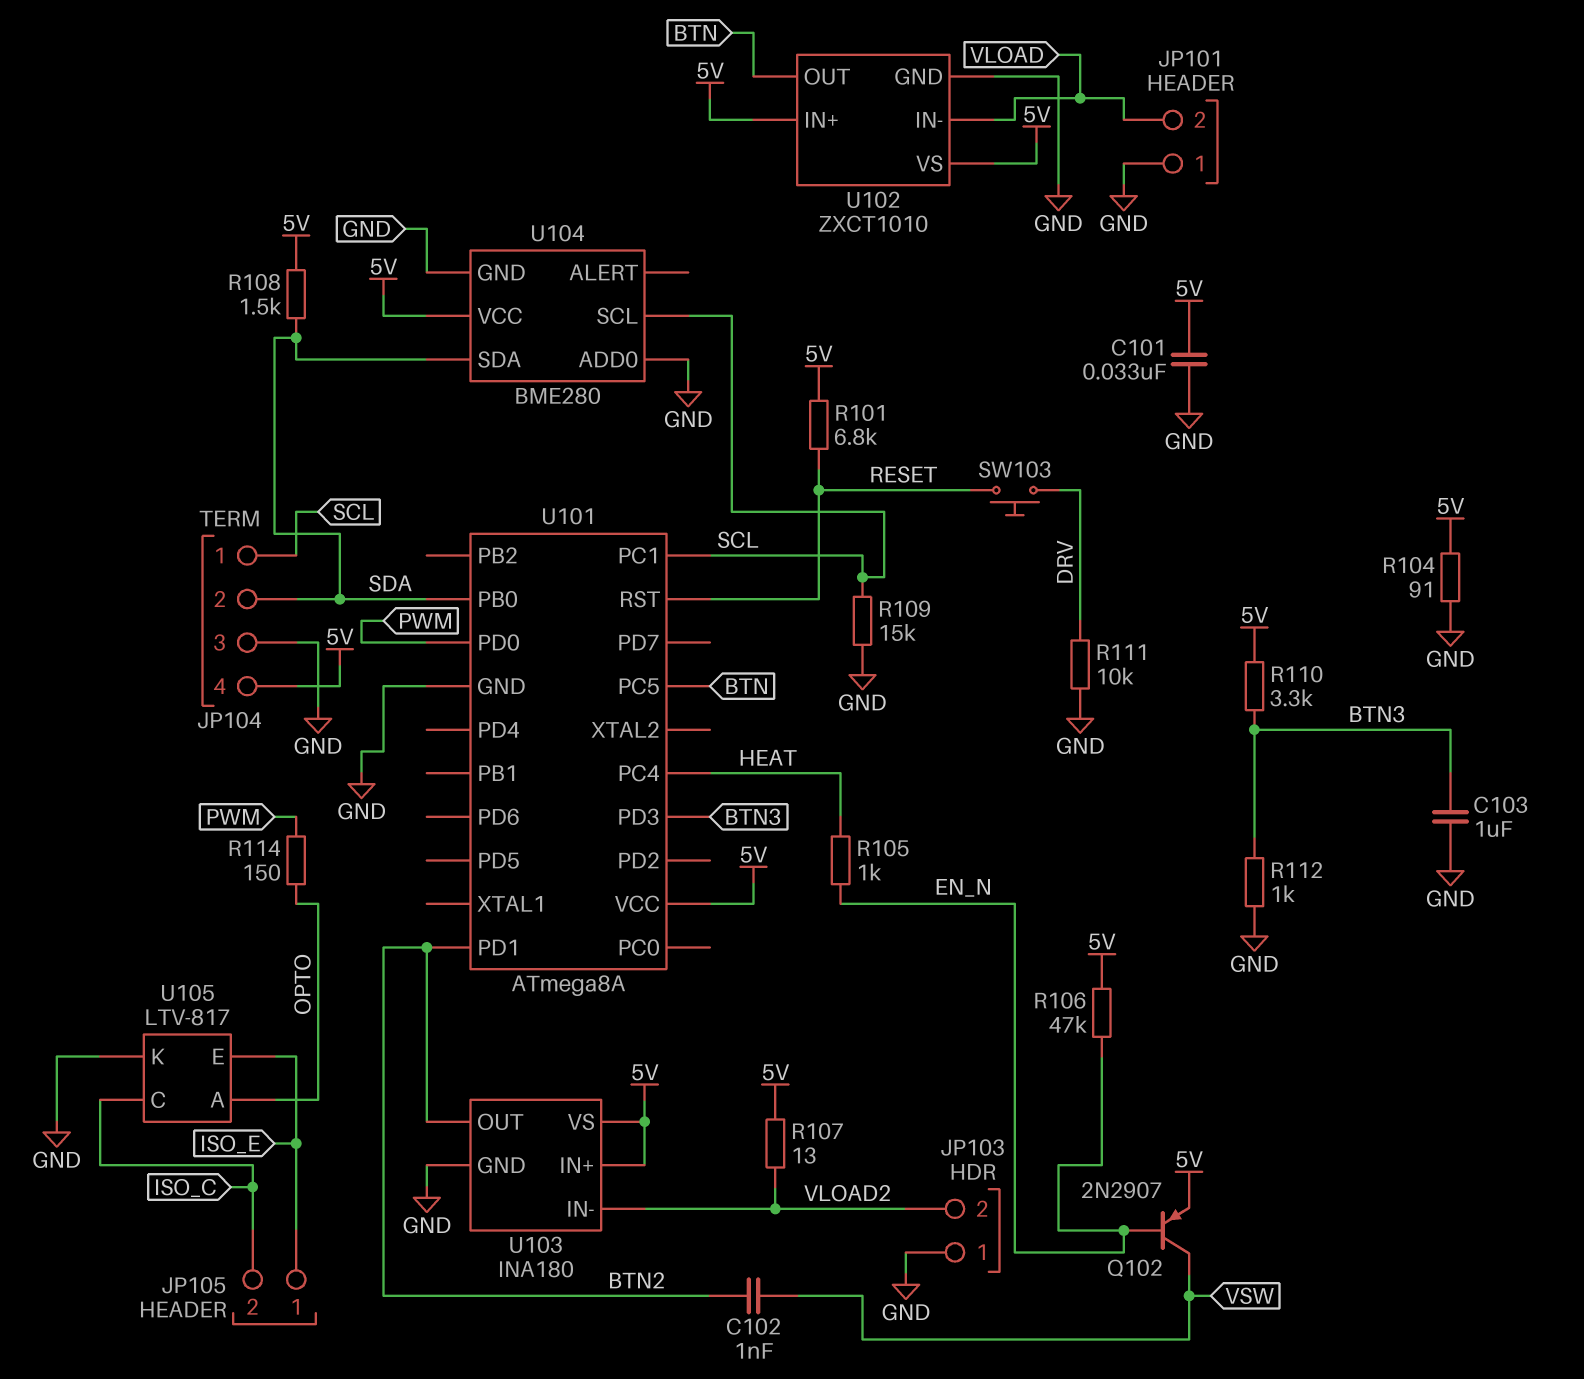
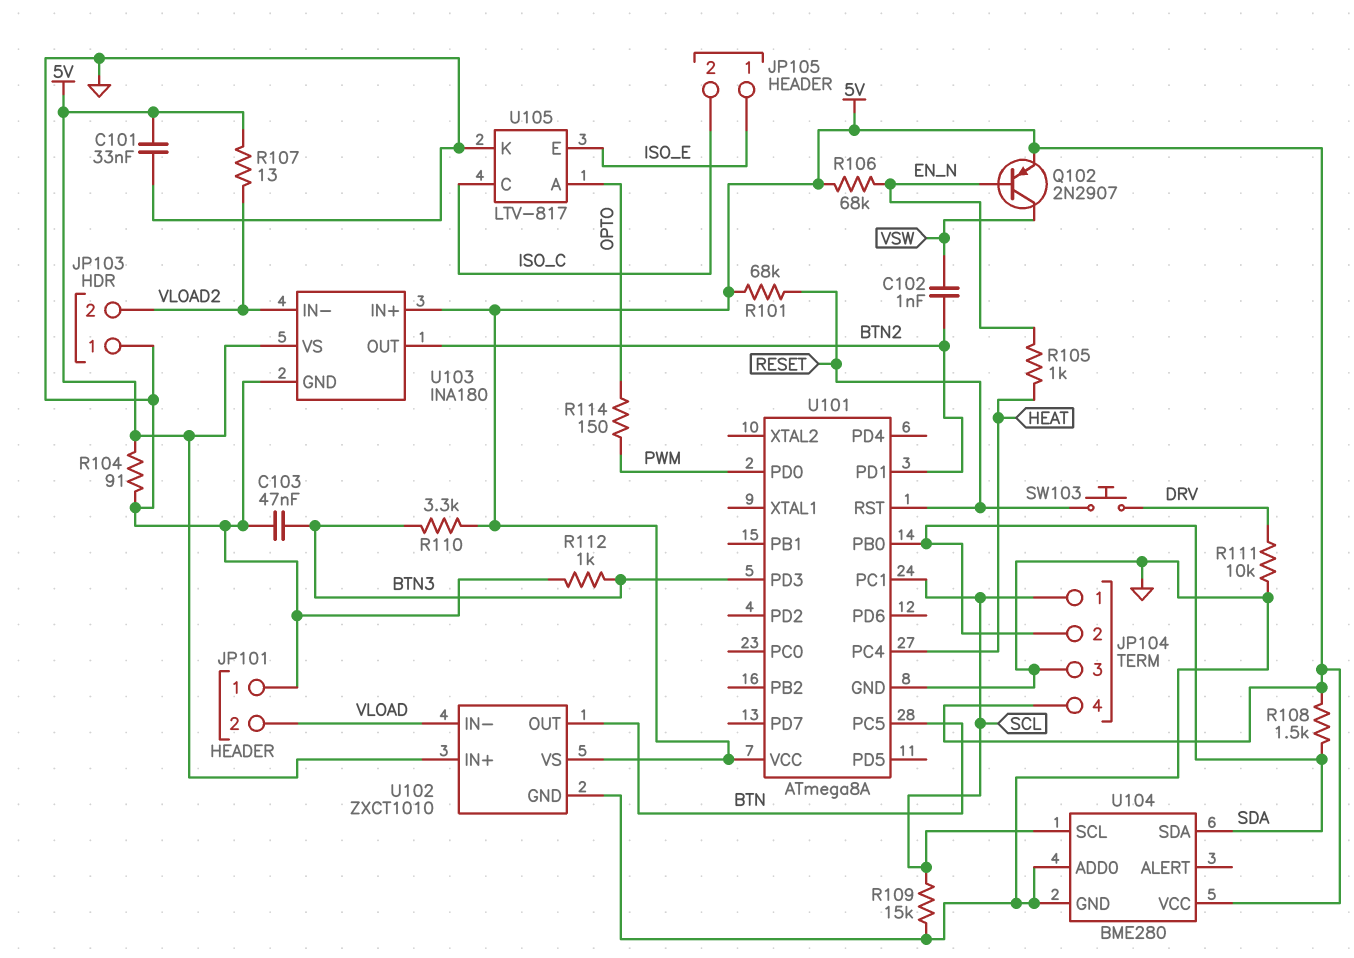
C103: 1uF (BTN3, GND) -> 47nF (BTN3, GND)
R101: 6.8k (5V, RESET) -> 68k (5V, RESET)
R106: 47k (5V, EN_N) -> 68k (5V, EN_N)

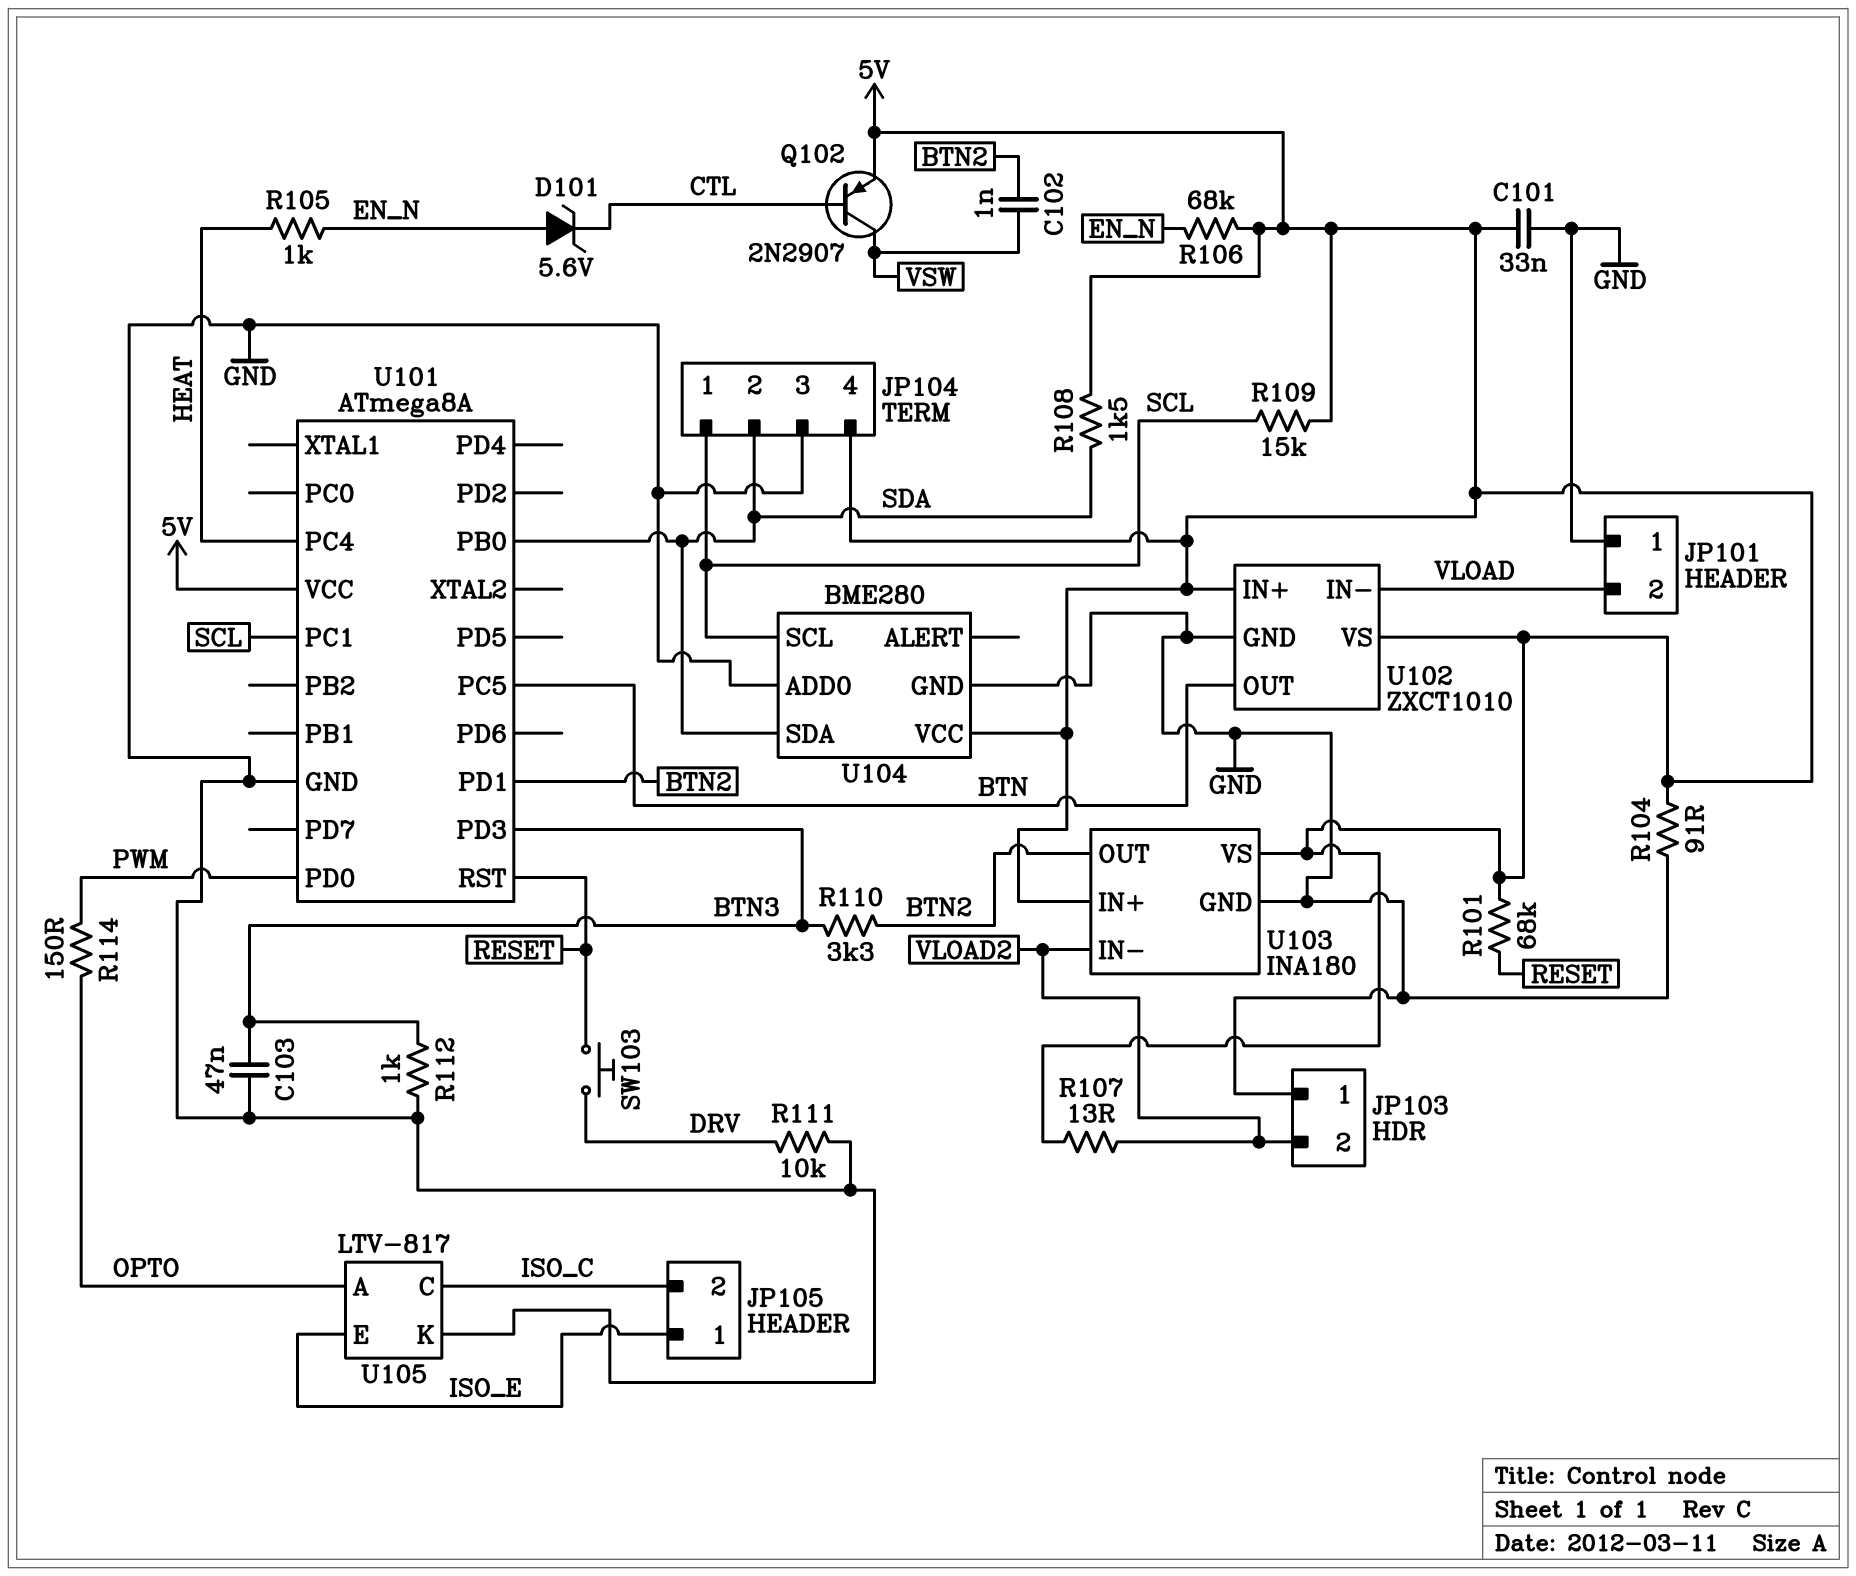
D101: none -> zener 5.6V (A EN_N, K CTL)
Q102: PNP 2N2907 (B EN_N, C VSW, E 5V) -> PNP 2N2907 (B CTL, C VSW, E 5V)
R109: 15k (GND, SCL) -> 15k (5V, SCL)
R110: 3.3k (5V, BTN3) -> 3.3k (BTN2, BTN3)

